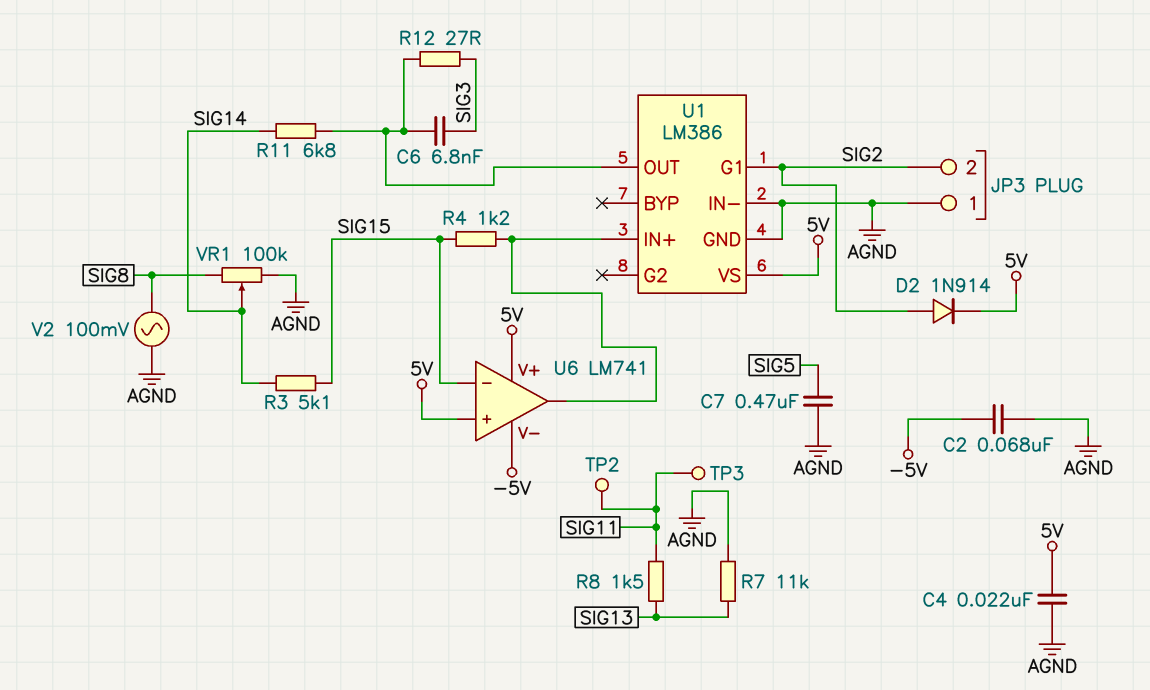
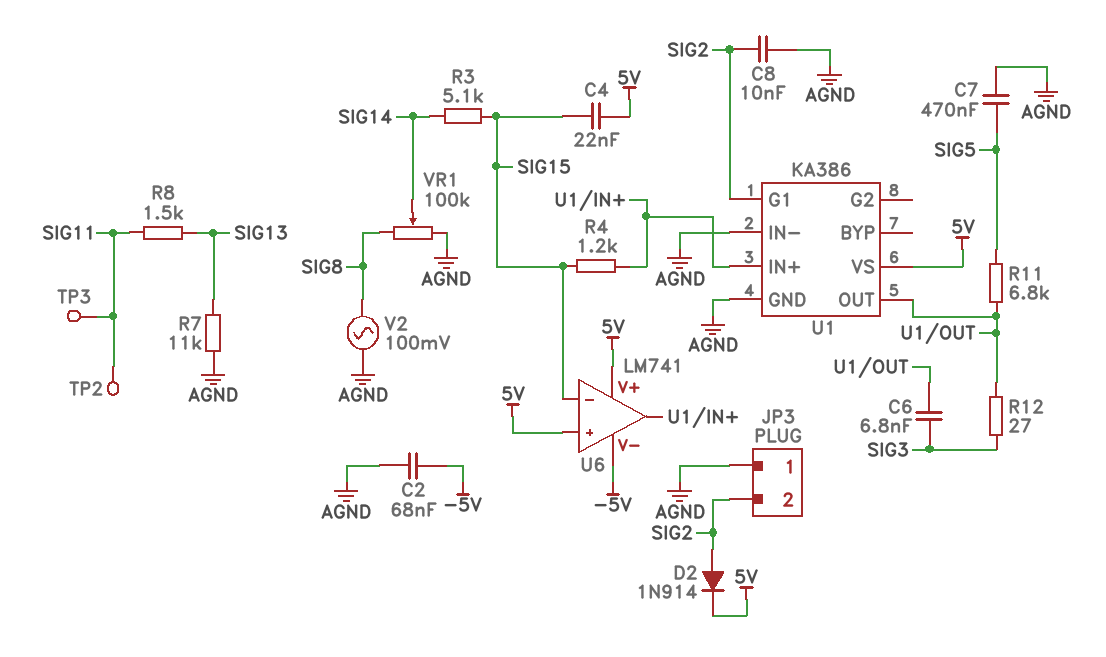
C4: 22nF (5V, AGND) -> 22nF (5V, SIG15)
C8: none -> 10nF (AGND, SIG2)
R11: 6.8k (SIG14, U1/OUT) -> 6.8k (SIG5, U1/OUT)
U1: LM386 -> KA386

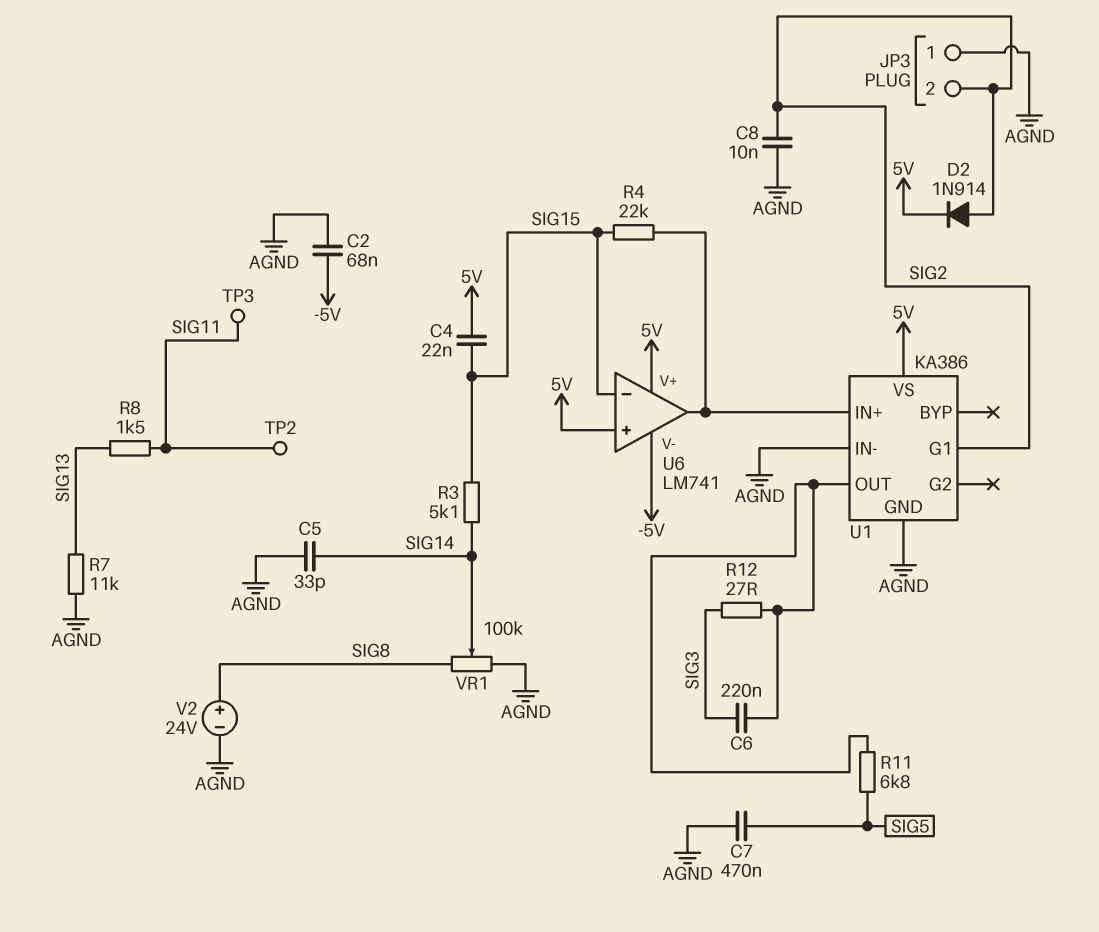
C5: none -> 33pF (AGND, SIG14)
C6: 6.8nF (SIG3, U1/OUT) -> 220nF (SIG3, U1/OUT)
R4: 1.2k (SIG15, U1/IN+) -> 22k (SIG15, U1/IN+)
V2: AC 100mV (AGND, SIG8) -> 24V (plus SIG8, minus AGND)

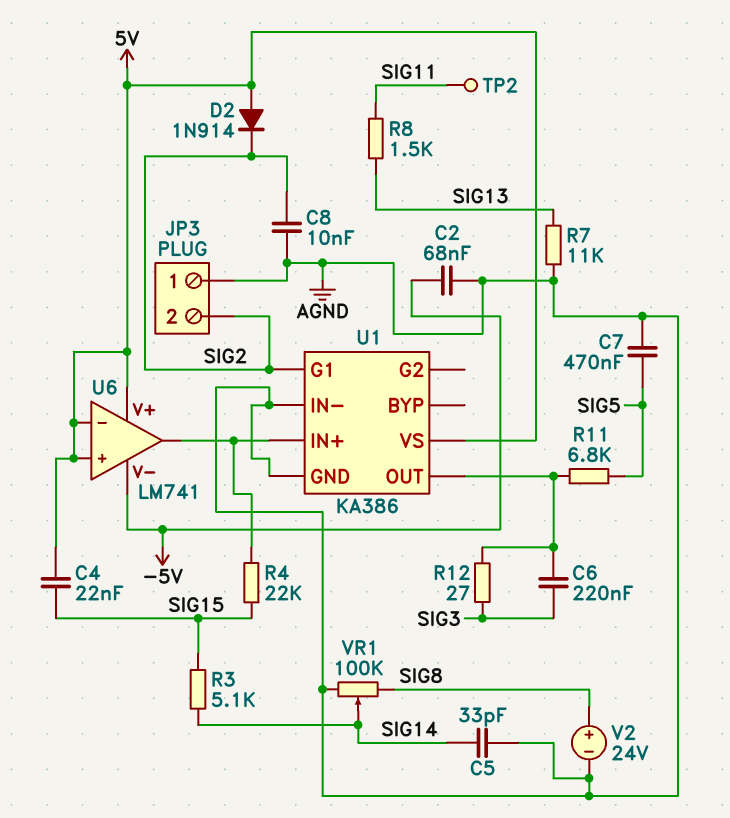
D2: diode 1N914 (A SIG2, K 5V) -> diode 1N914 (A 5V, K SIG2)
TP3: test point (SIG11) -> none
U6 pin in-: SIG15 -> 5V

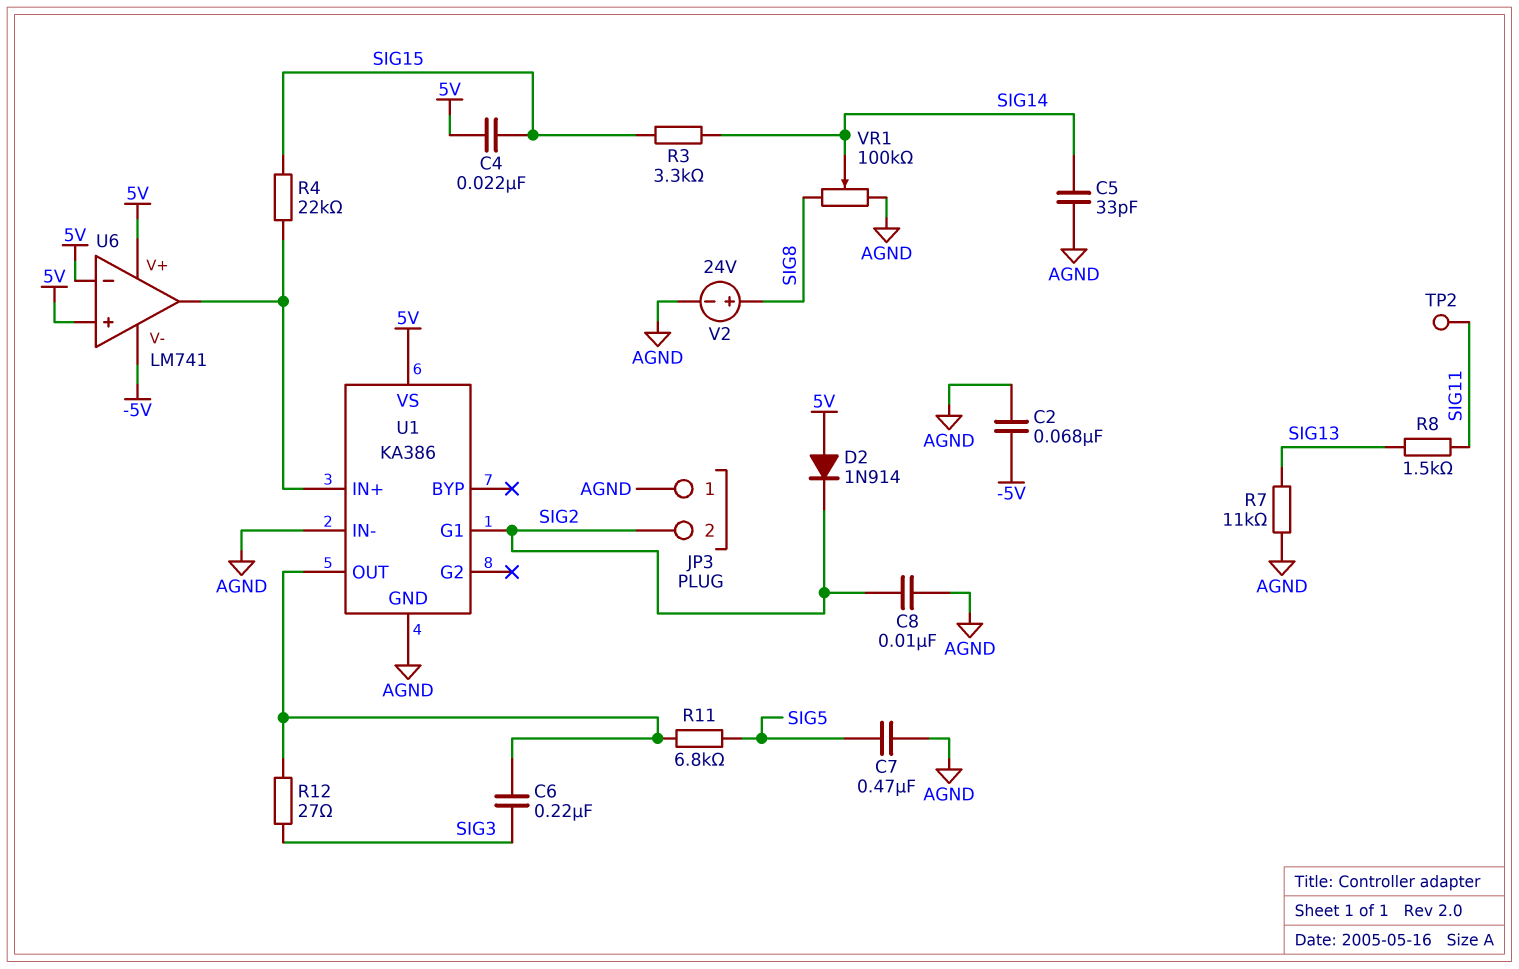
R3: 5.1k (SIG14, SIG15) -> 3.3k (SIG14, SIG15)

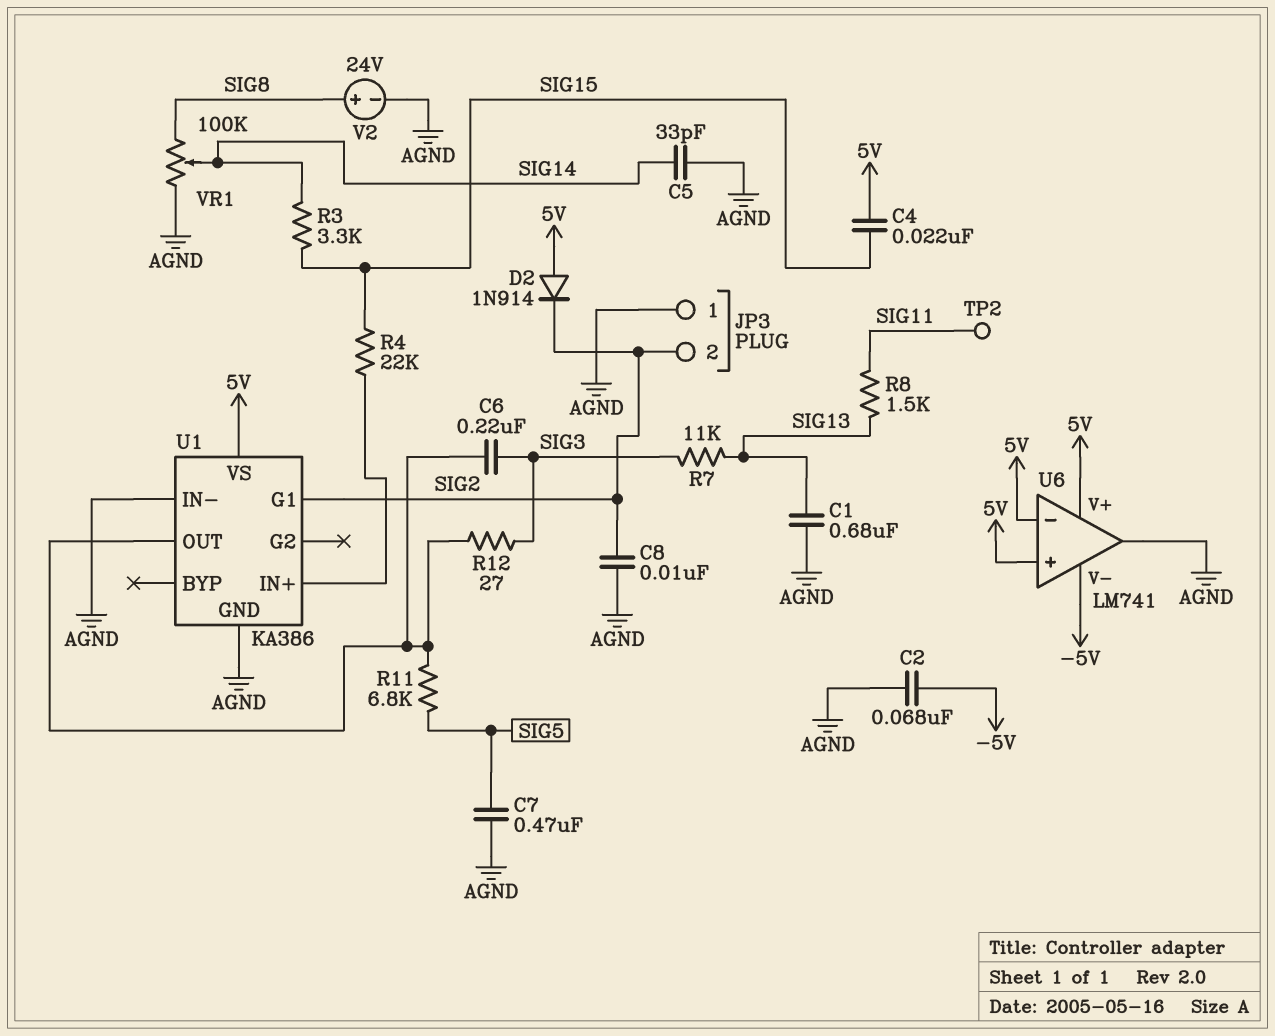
C1: none -> 680nF (AGND, SIG13)
R7: 11k (AGND, SIG13) -> 11k (SIG3, SIG13)
U6 pin out: U1/IN+ -> AGND

